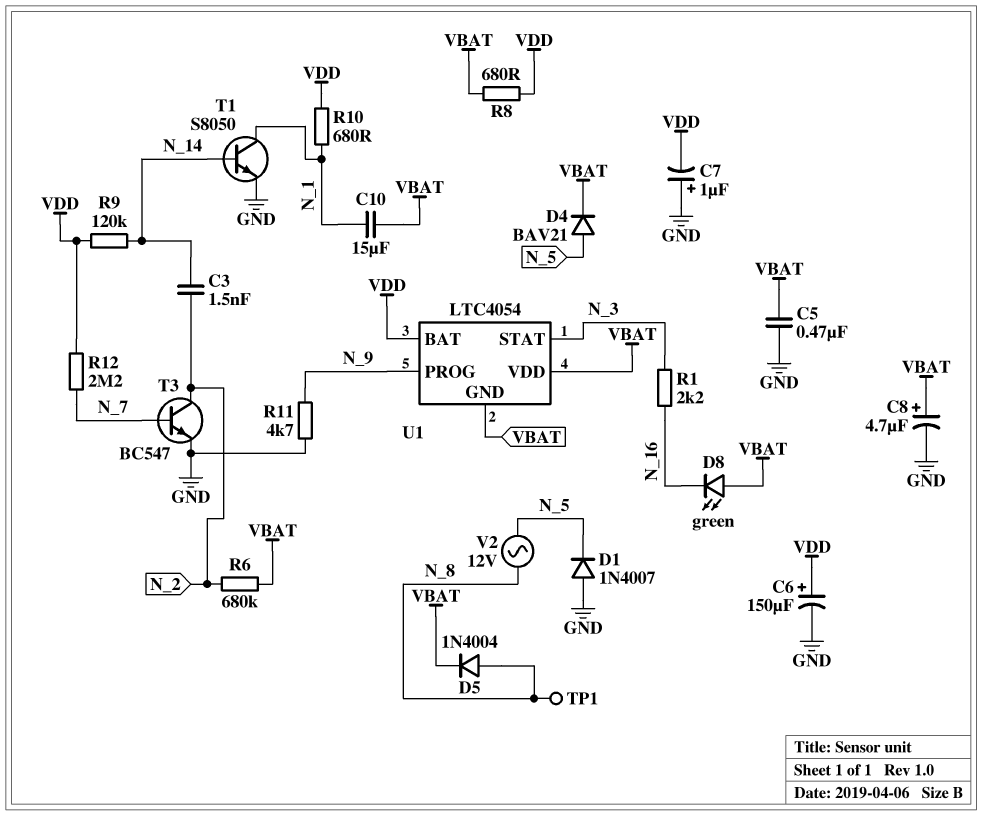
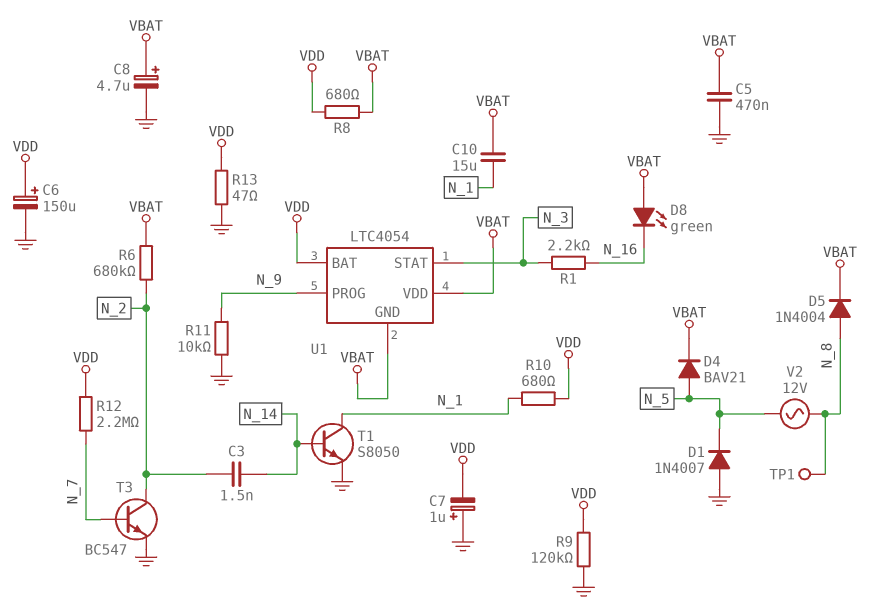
R9: 120k (N_14, VDD) -> 120k (GND, VDD)
R11: 4.7k (GND, N_9) -> 10k (GND, N_9)
R13: none -> 47 (GND, VDD)

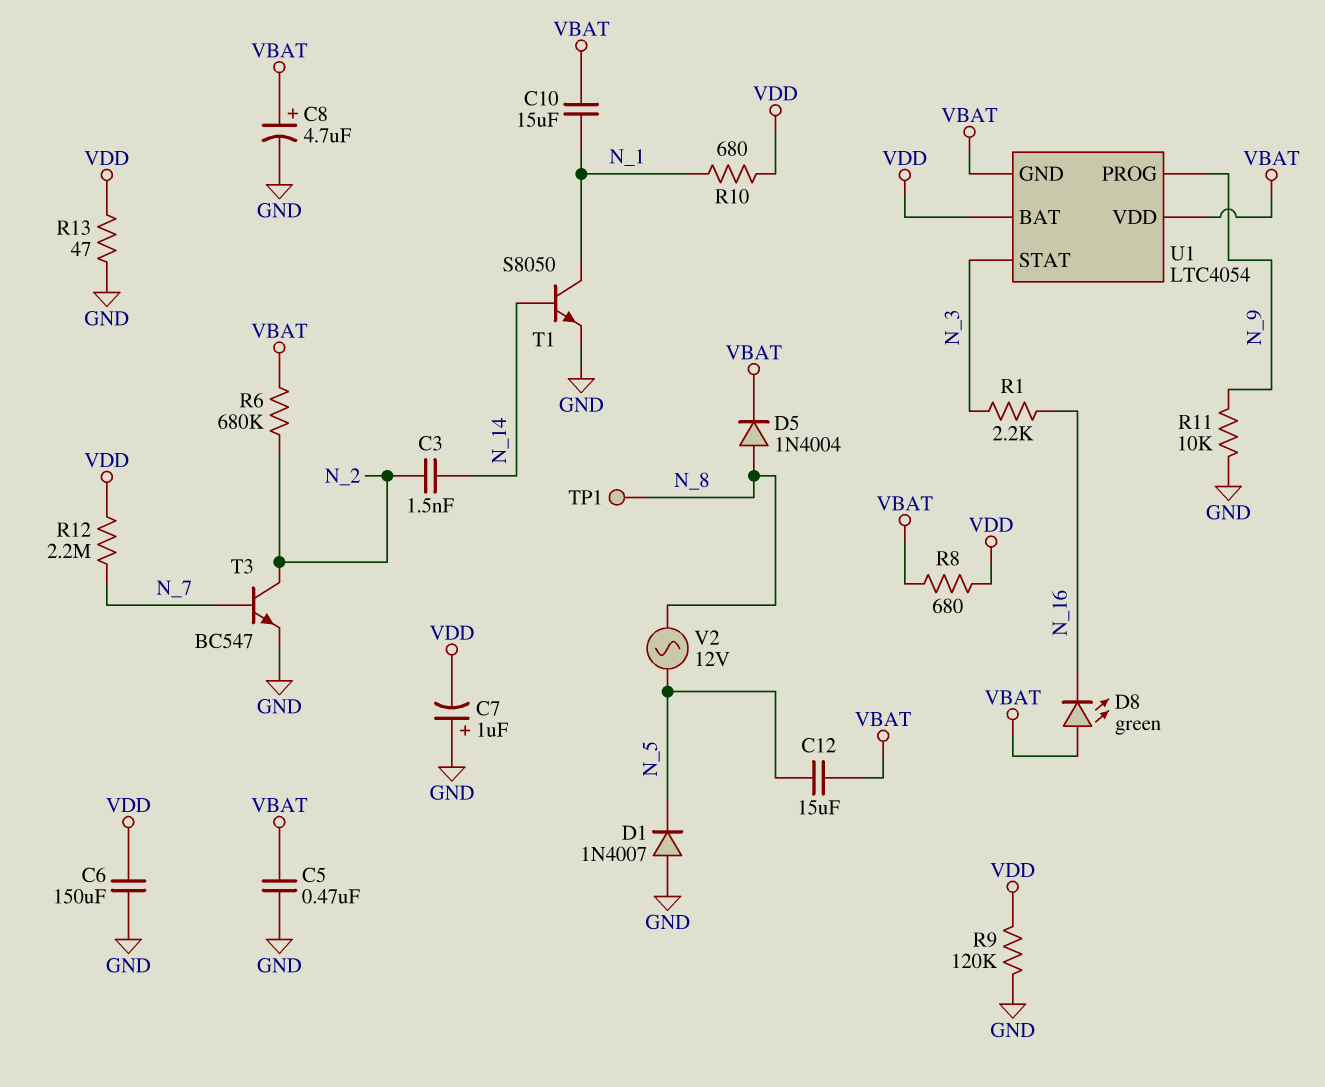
C6: 150uF (plus VDD, minus GND) -> 150uF (GND, VDD)
C12: none -> 15uF (N_5, VBAT)
D4: diode BAV21 (A N_5, K VBAT) -> none

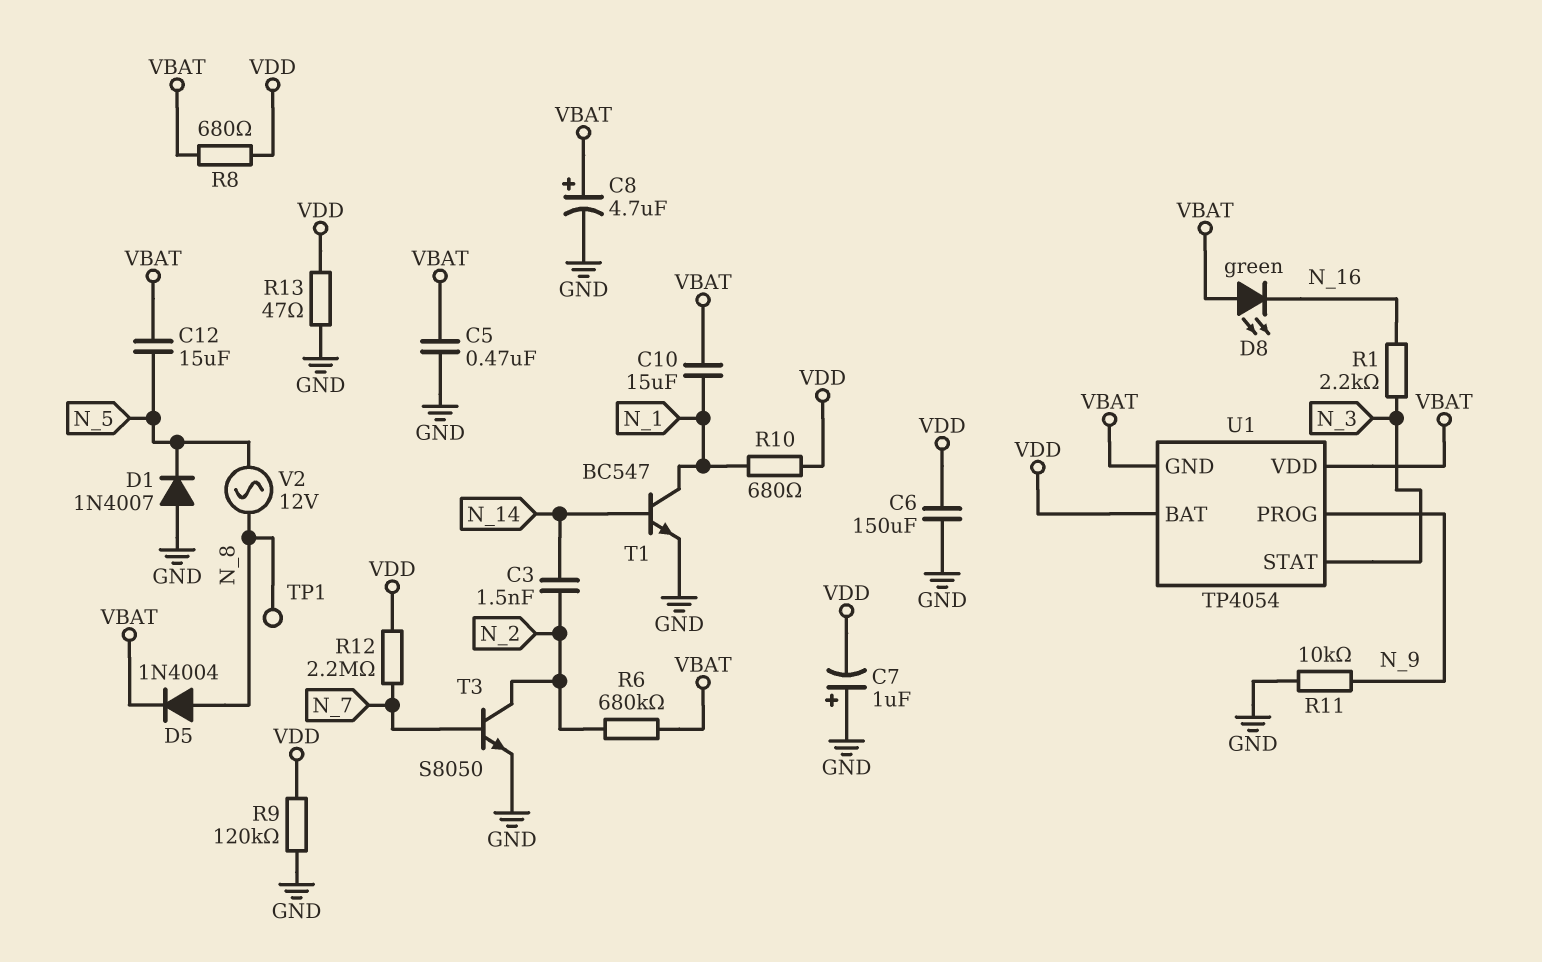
T1: NPN S8050 (B N_14, C N_1, E GND) -> NPN BC547 (B N_14, C N_1, E GND)
T3: NPN BC547 (B N_7, C N_2, E GND) -> NPN S8050 (B N_7, C N_2, E GND)
U1: LTC4054 -> TP4054

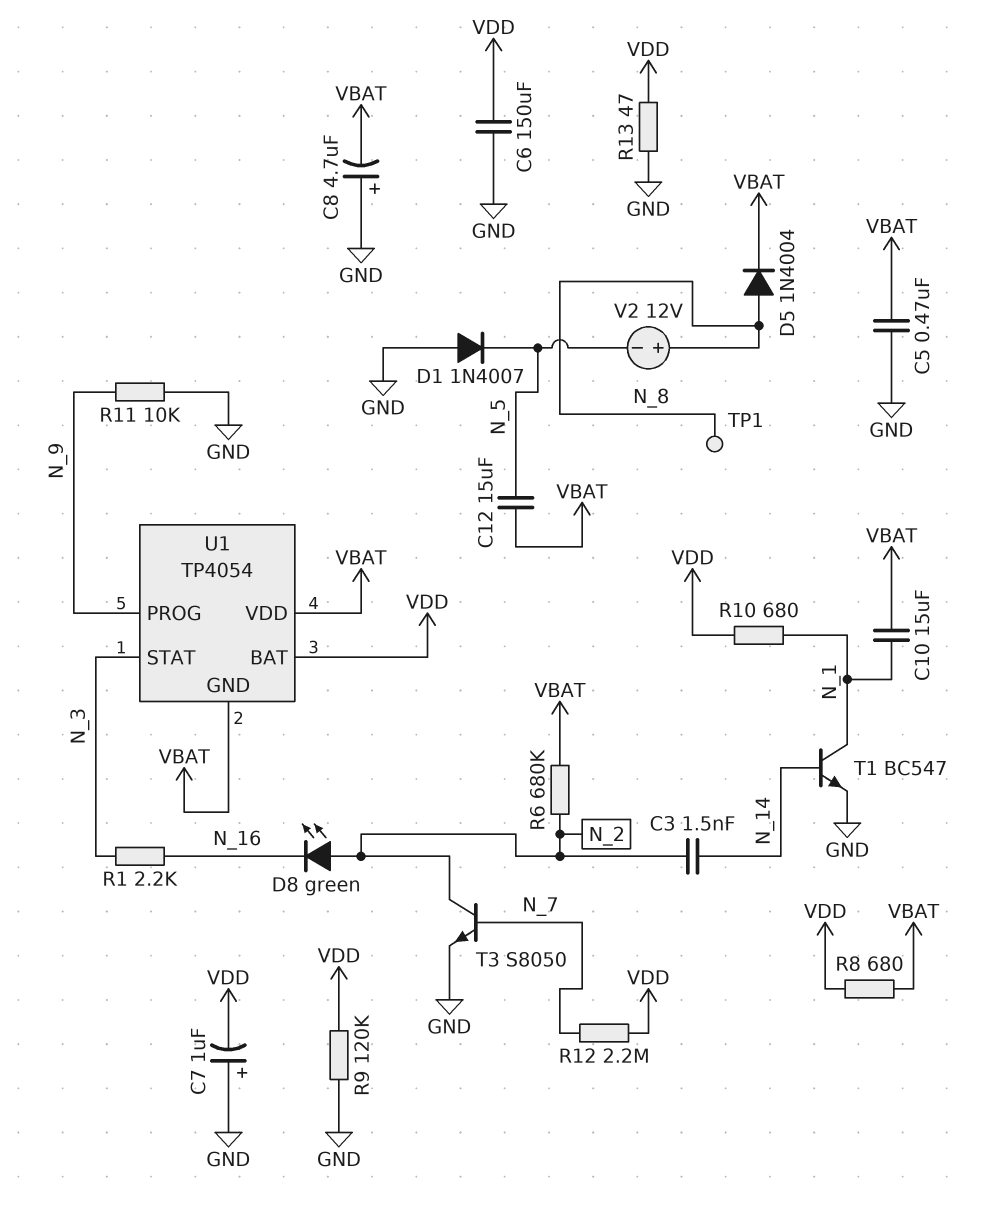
C8: 4.7uF (plus VBAT, minus GND) -> 4.7uF (plus GND, minus VBAT)
D8: LED green (A VBAT, K N_16) -> LED green (A N_2, K N_16)
V2: AC 12V (N_5, N_8) -> 12V (plus N_8, minus N_5)

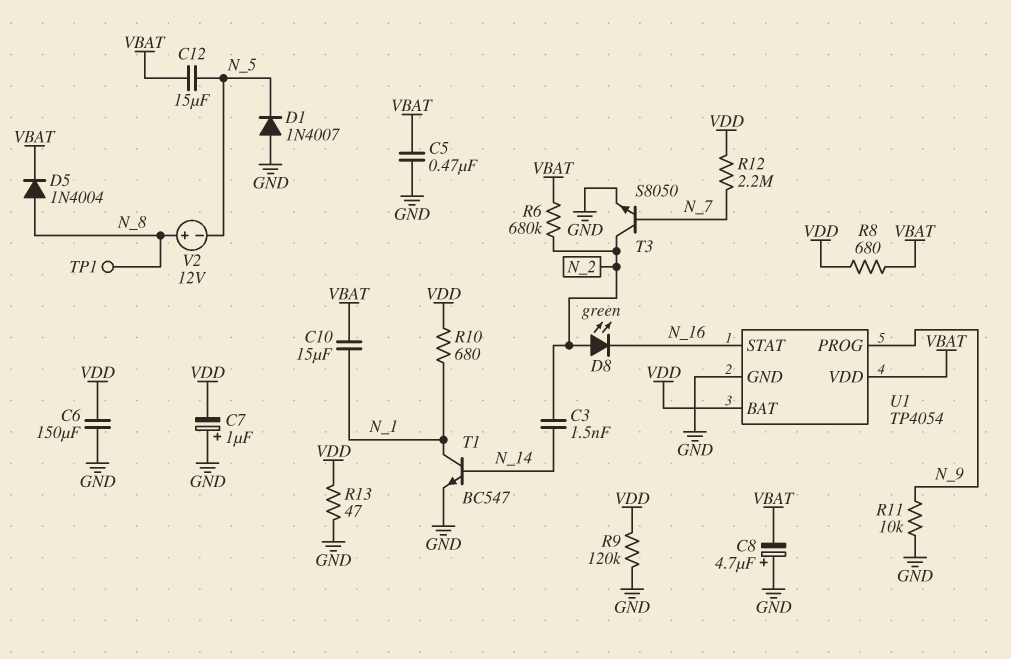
R1: 2.2k (N_3, N_16) -> none
U1 pin GND: VBAT -> GND
U1 pin STAT: N_3 -> N_16

